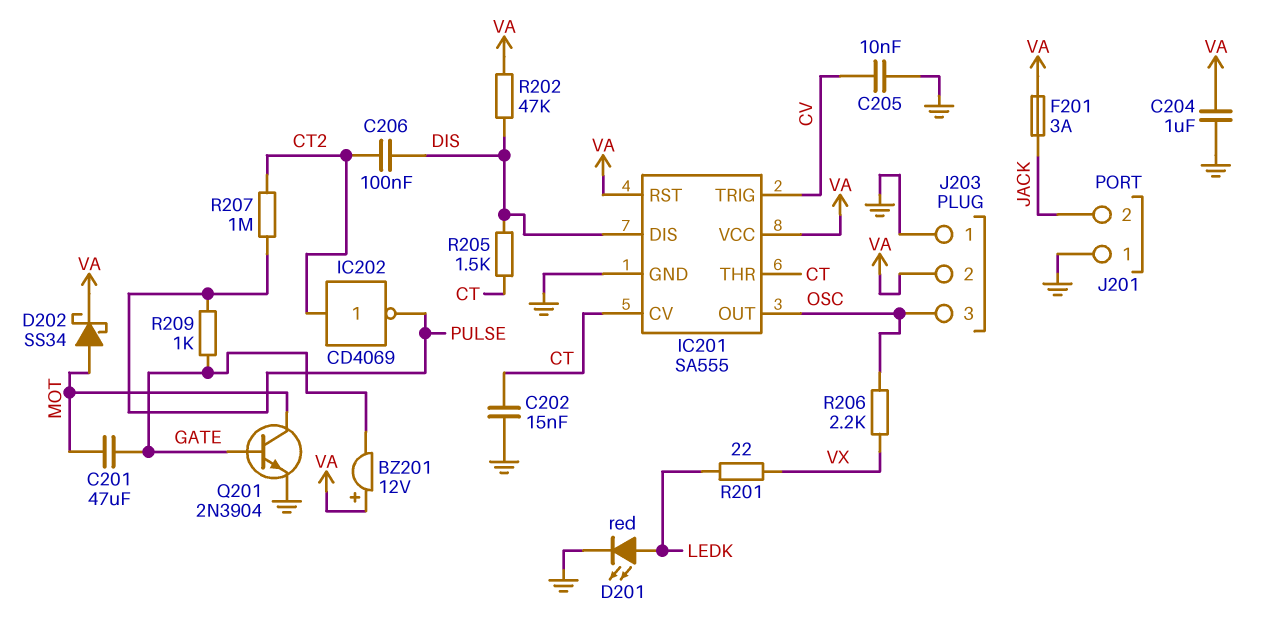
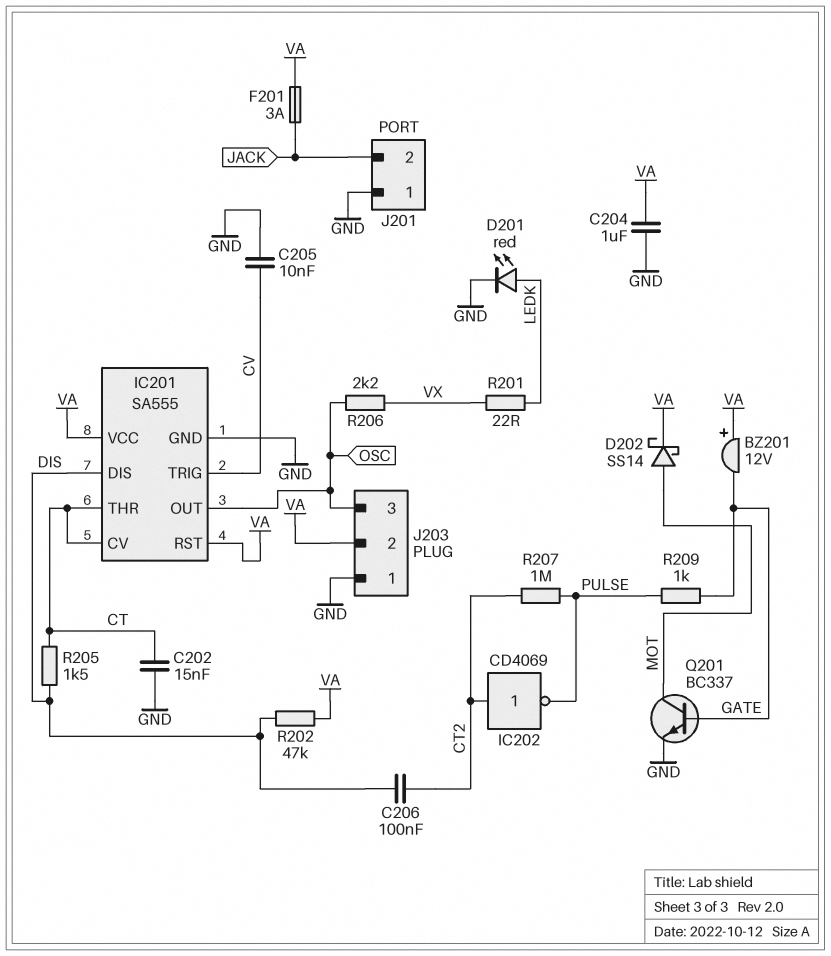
C201: 47uF (GATE, MOT) -> none
D202: schottky SS34 (A MOT, K VA) -> schottky SS14 (A MOT, K VA)
Q201: NPN 2N3904 (B GATE, C MOT, E GND) -> NPN BC337 (B GATE, C MOT, E GND)

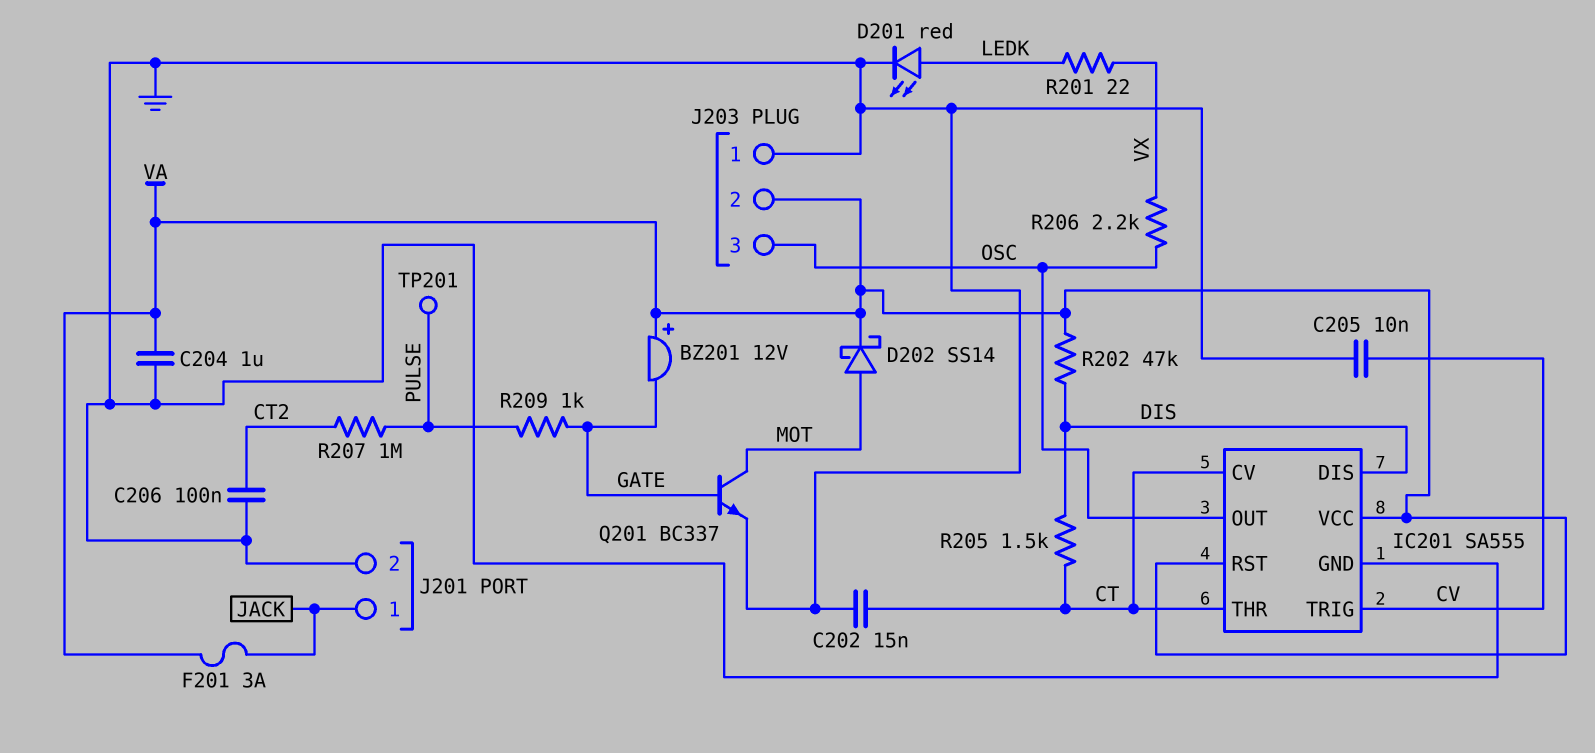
C206: 100nF (CT2, DIS) -> 100nF (CT2, GND)
IC202: NOT CD4069 (in CT2, out PULSE) -> none
J201 pin 1: GND -> JACK
J201 pin 2: JACK -> GND
TP201: none -> test point (PULSE)

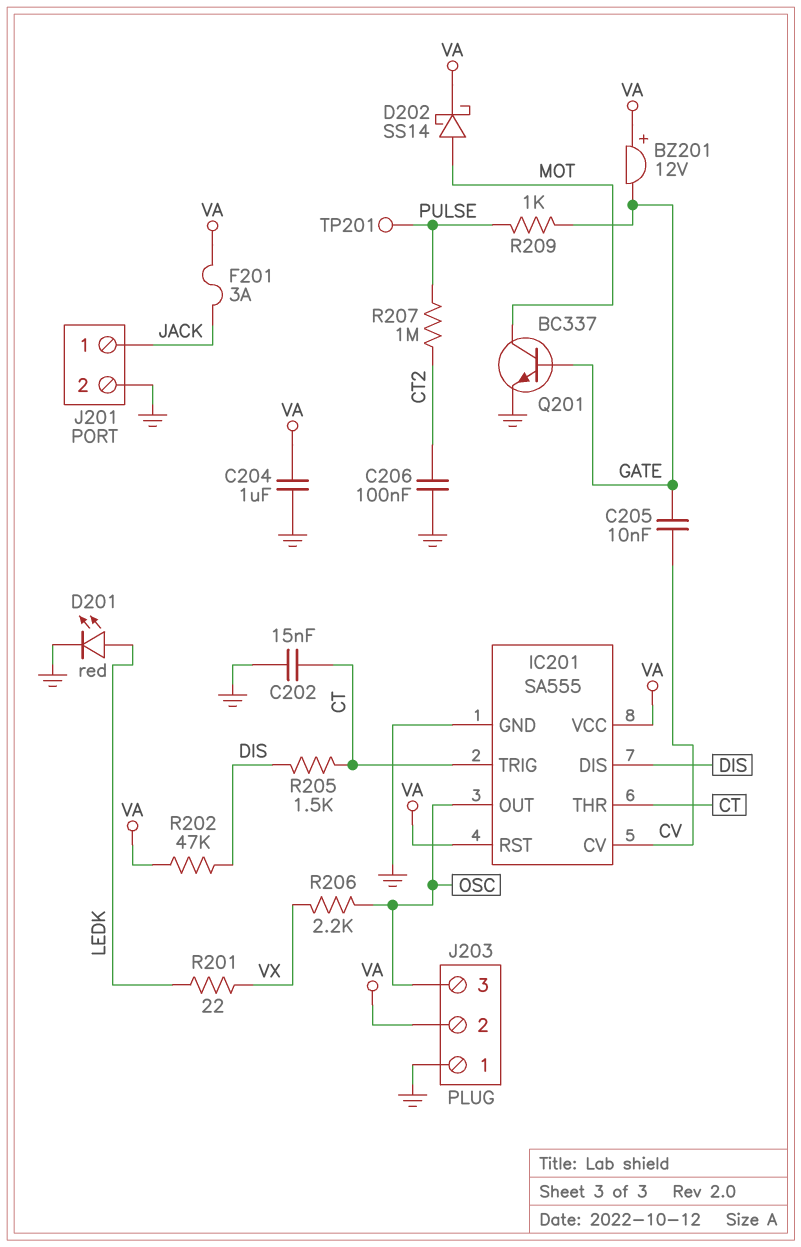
C205: 10nF (CV, GND) -> 10nF (CV, GATE)
IC201 pin CV: CT -> CV
IC201 pin TRIG: CV -> CT

